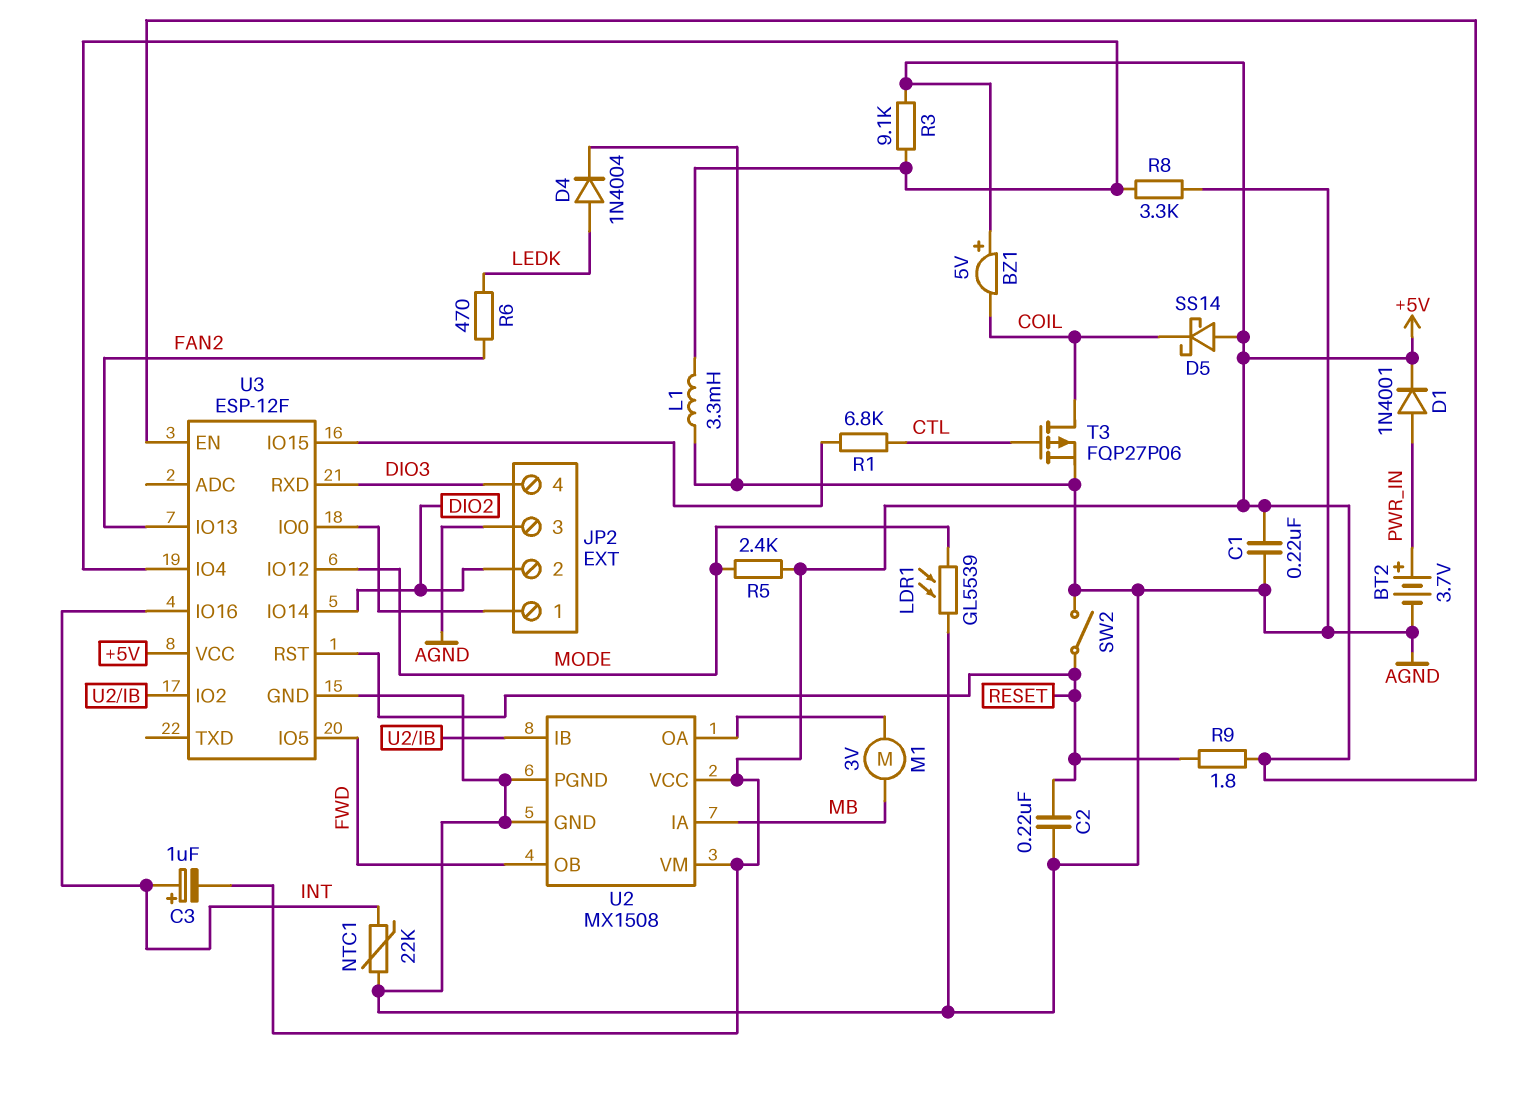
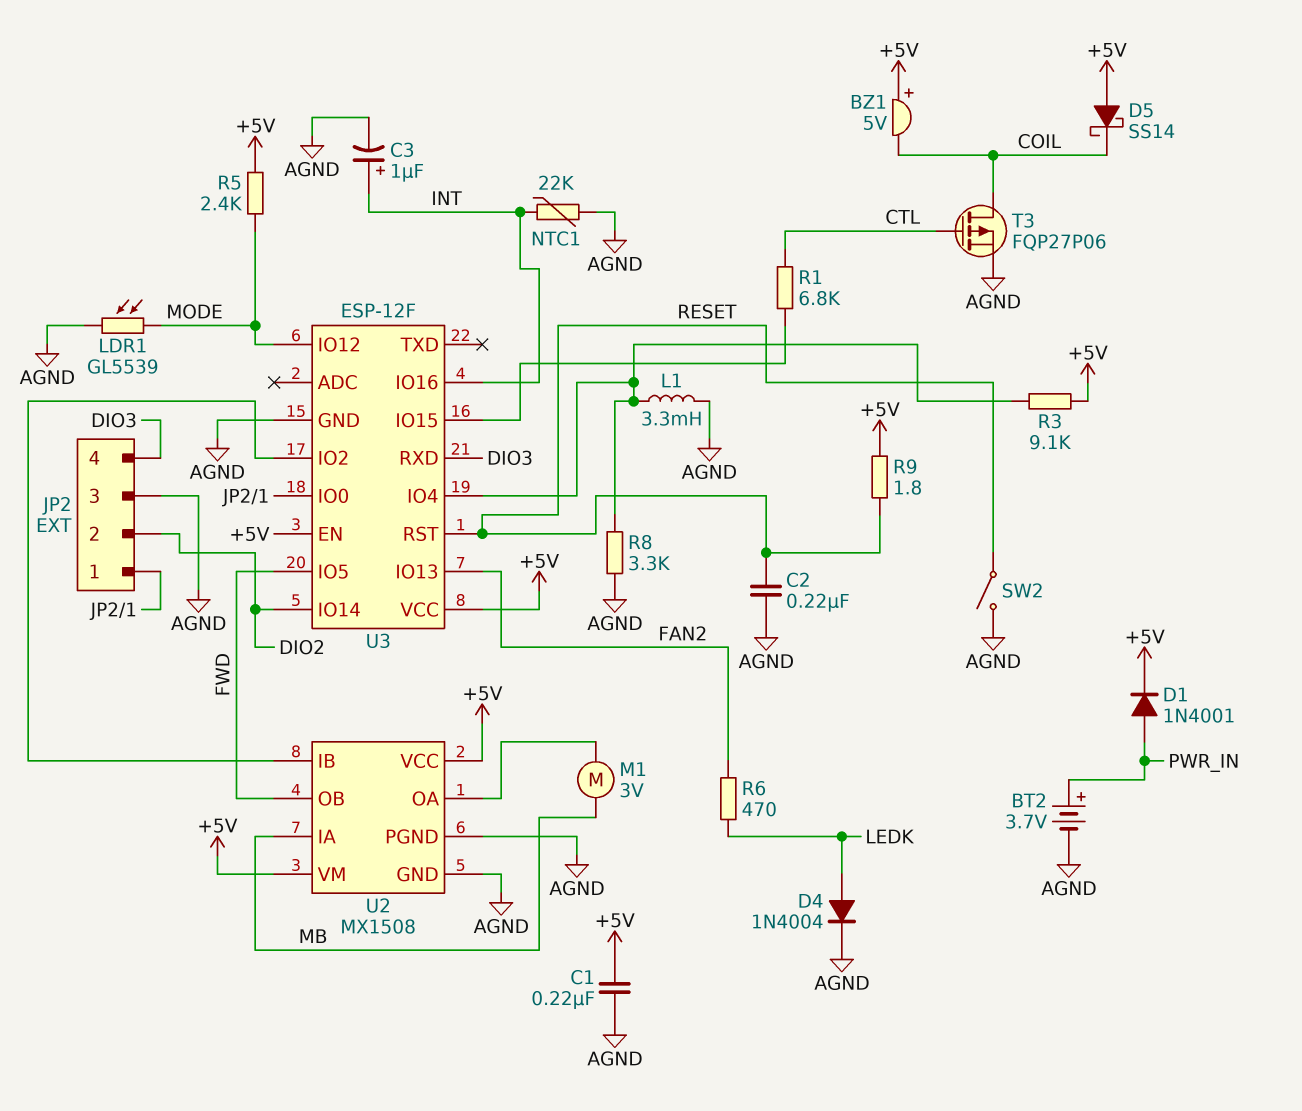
C3: 1uF (plus INT, minus +5V) -> 1uF (plus INT, minus AGND)

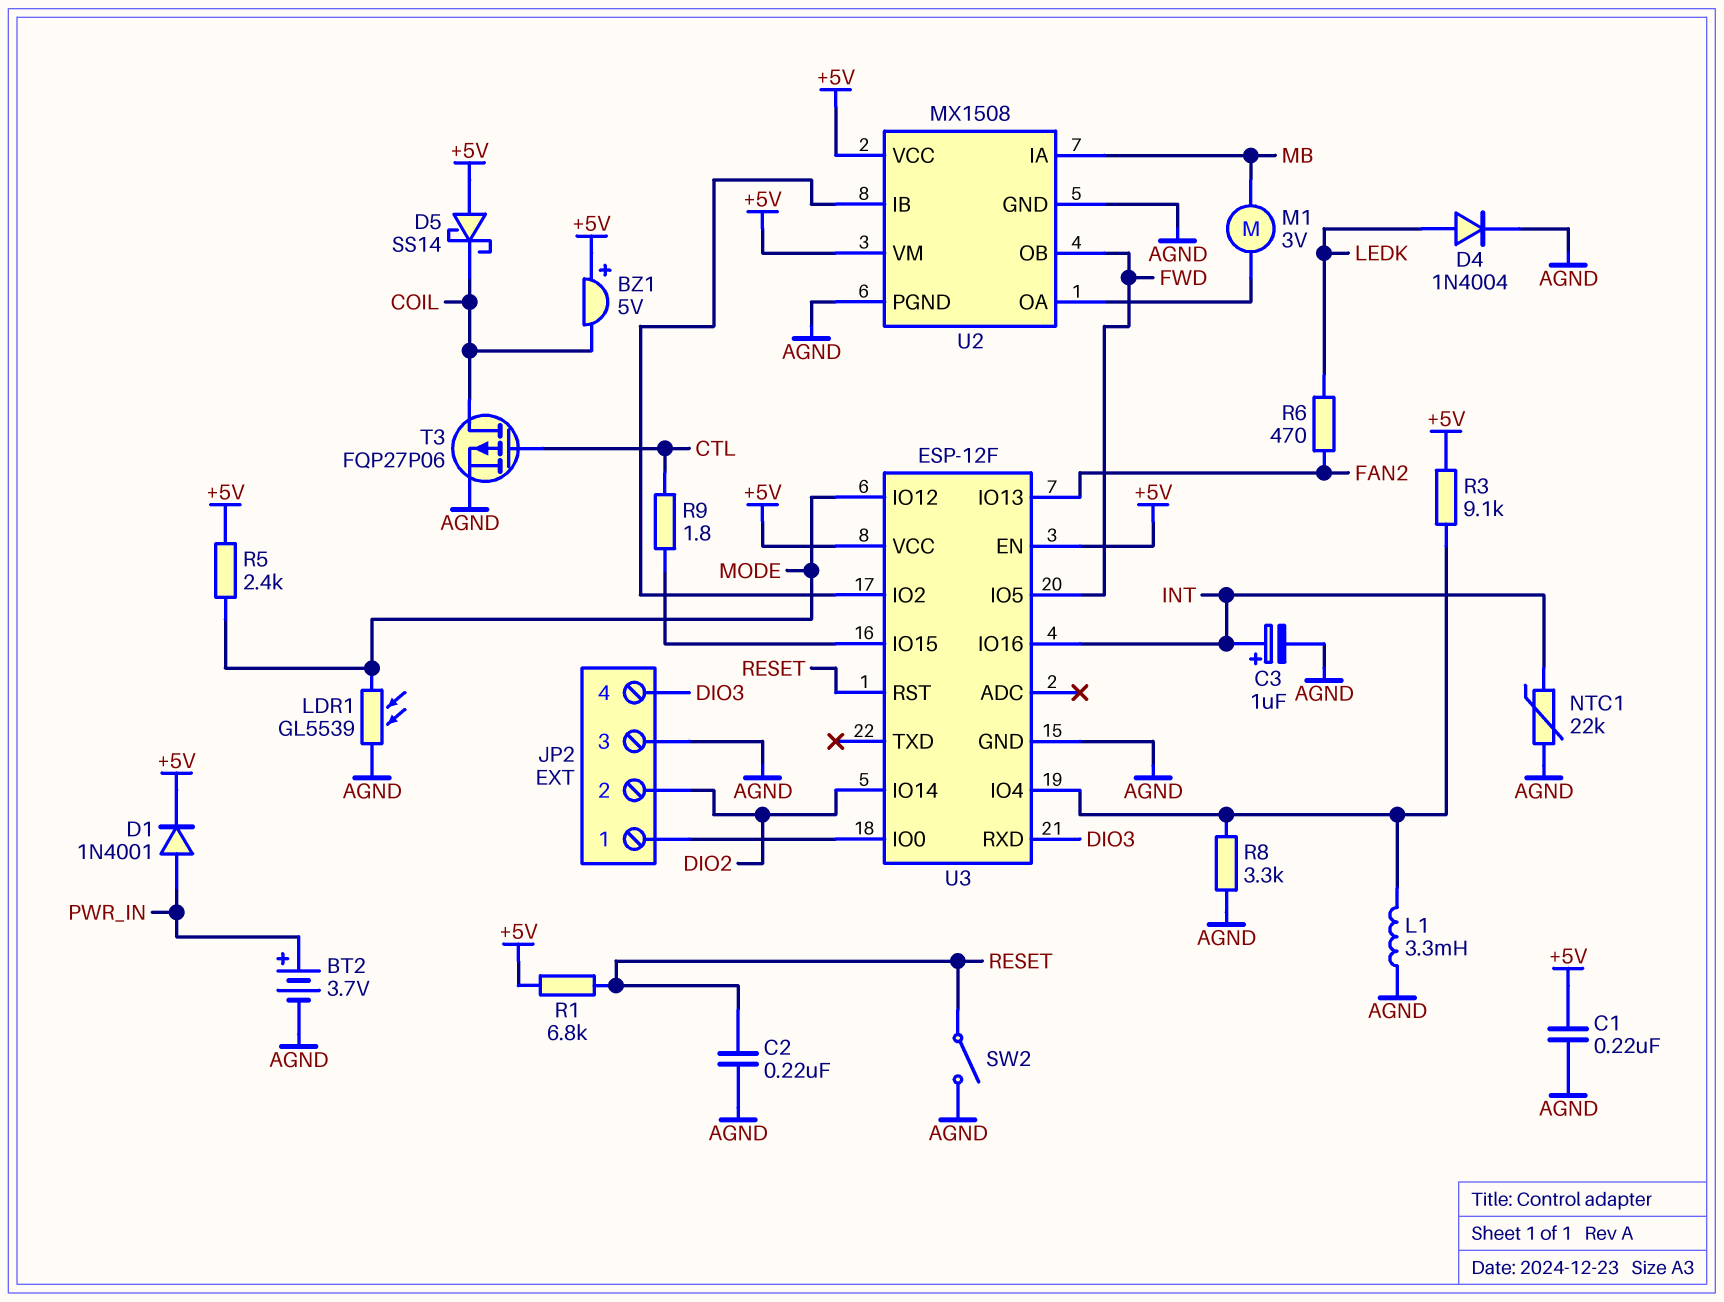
R1: 6.8k (CTL, U3/IO15) -> 6.8k (+5V, RESET)
R9: 1.8 (+5V, RESET) -> 1.8 (CTL, U3/IO15)

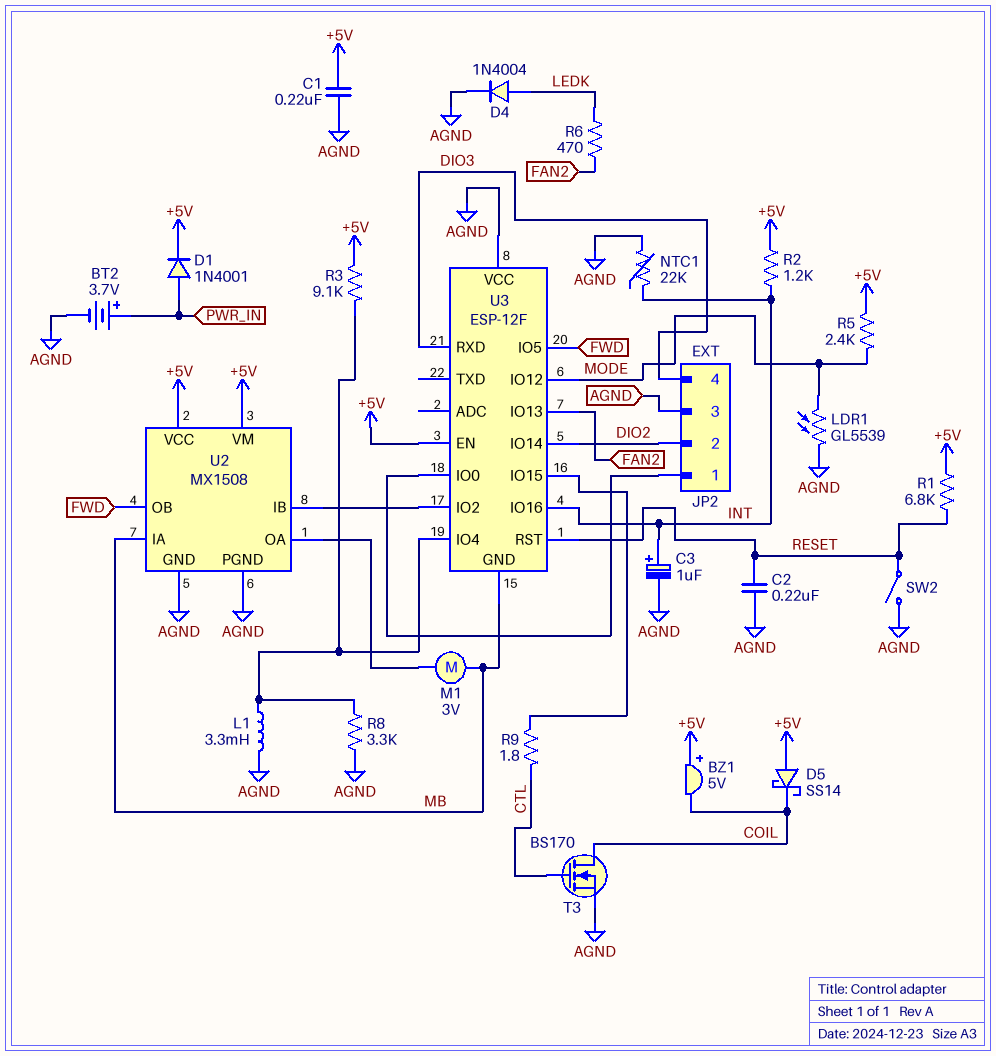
R2: none -> 1.2k (+5V, INT)
T3: PMOS FQP27P06 (G CTL, D COIL, S AGND) -> NMOS BS170 (G CTL, D COIL, S AGND)
U3 pin GND: AGND -> MB
U3 pin VCC: +5V -> AGND

